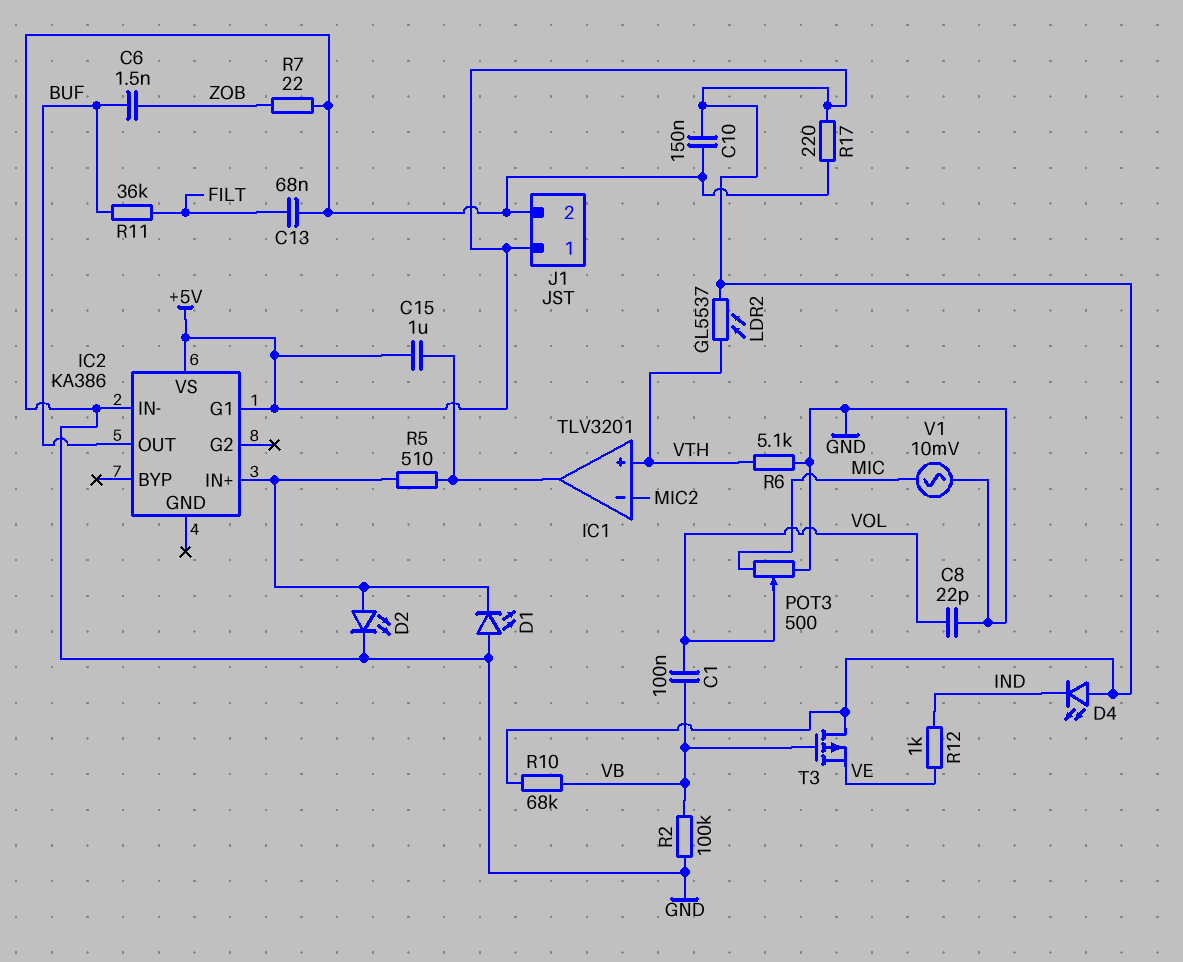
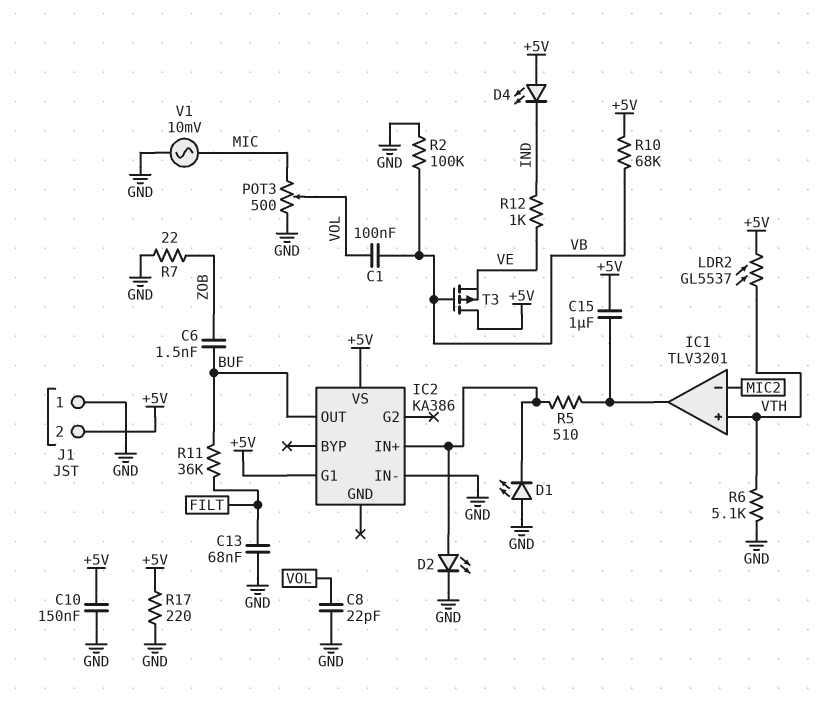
J1 pin 1: +5V -> GND
J1 pin 2: GND -> +5V

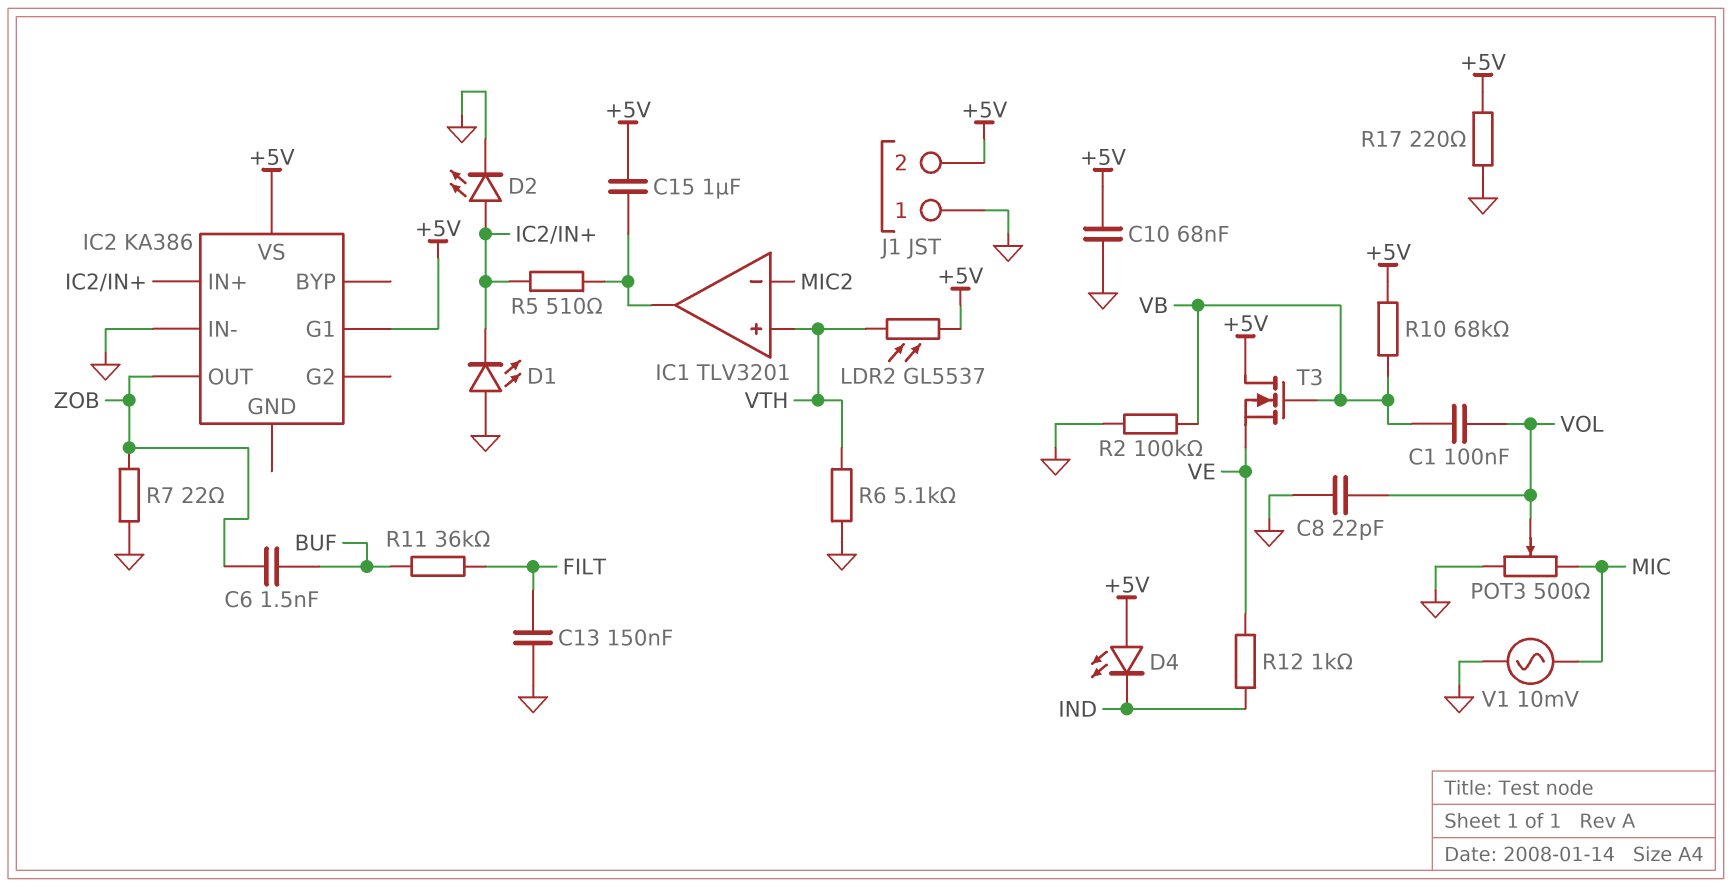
C10: 150nF (+5V, GND) -> 68nF (+5V, GND)
C13: 68nF (FILT, GND) -> 150nF (FILT, GND)
IC2 pin OUT: BUF -> ZOB
T3: PMOS (G VB, D +5V, S VE) -> NMOS (G VB, D +5V, S VE)

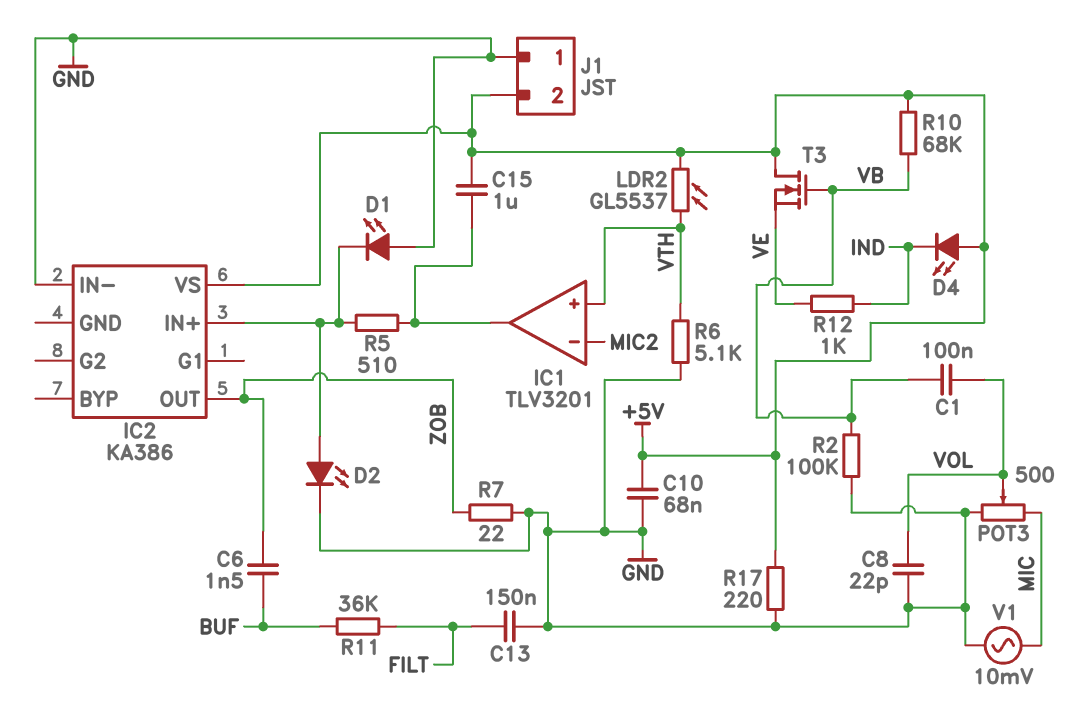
IC2 pin G1: +5V -> none

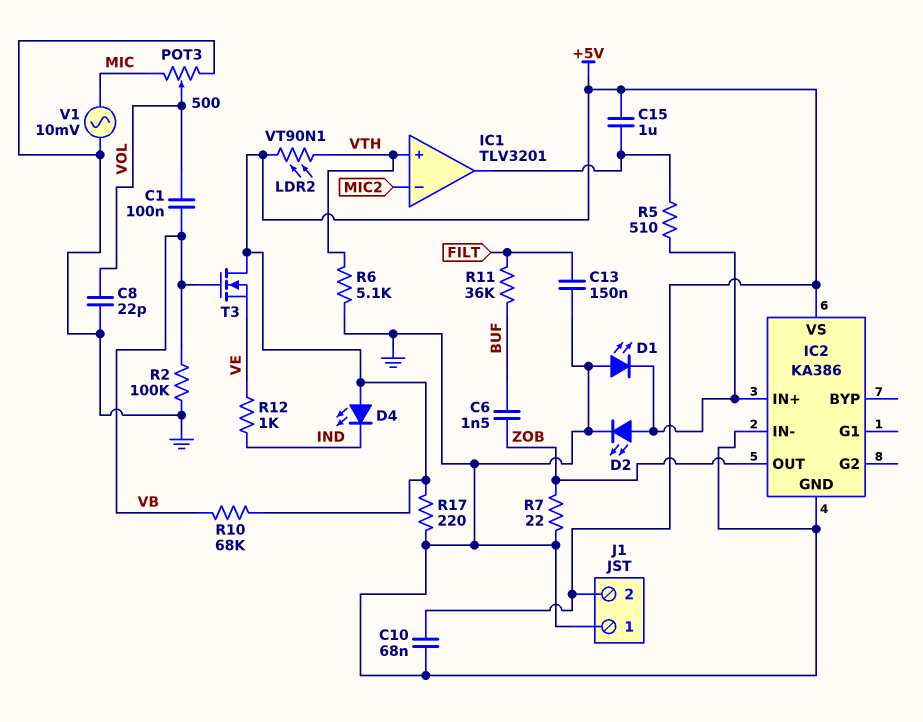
IC2 pin GND: none -> GND
LDR2: GL5537 (+5V, VTH) -> VT90N1 (+5V, VTH)

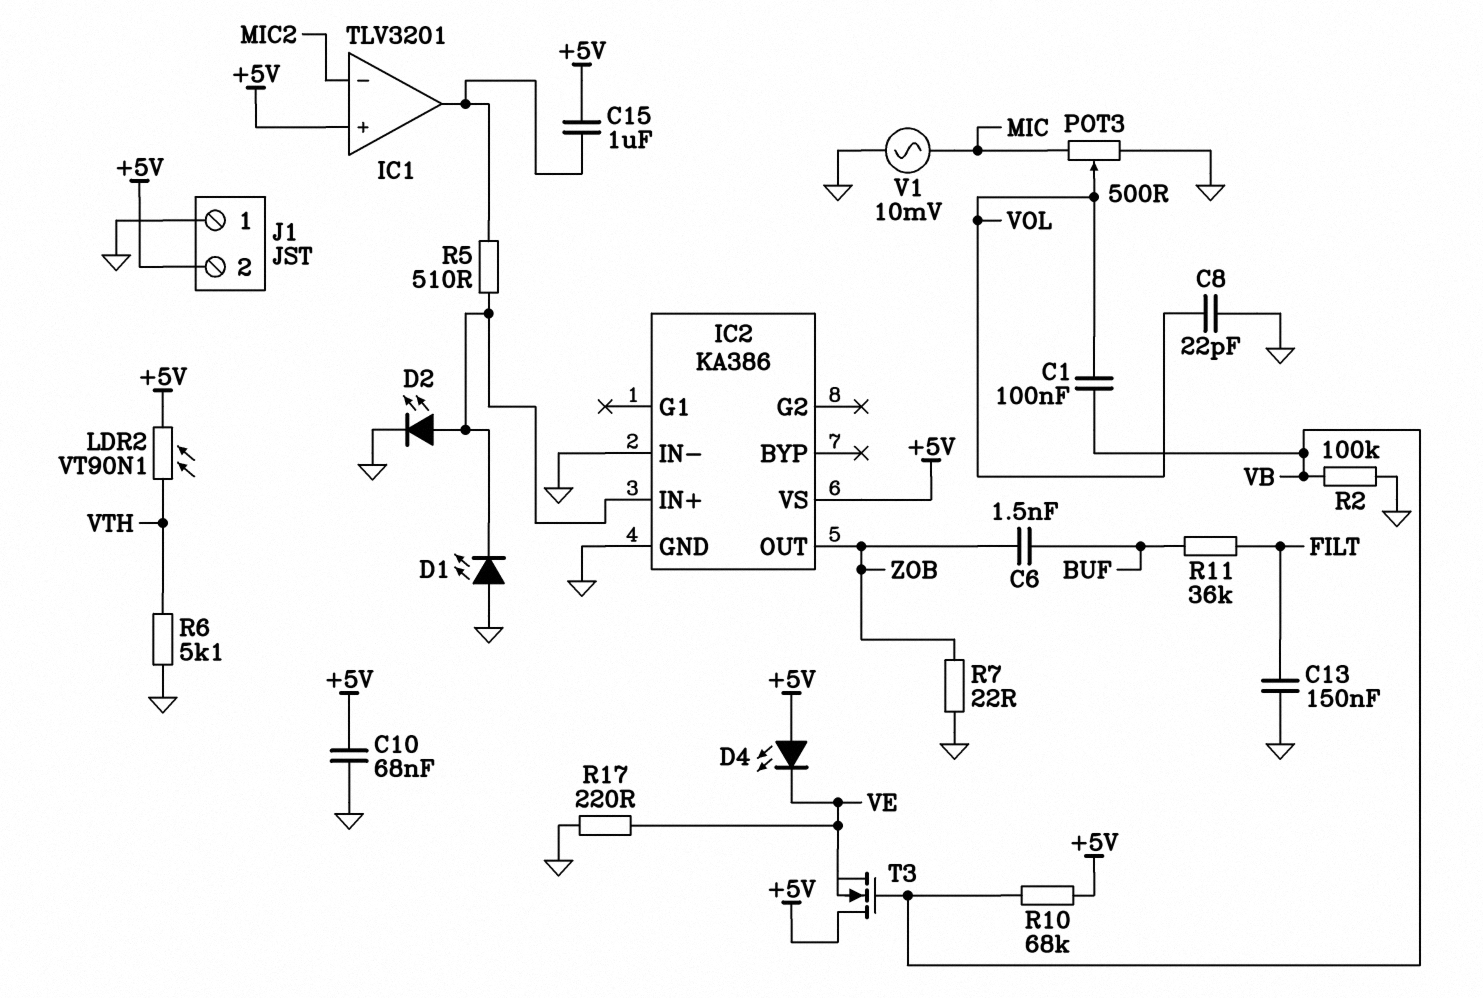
D4: LED (A +5V, K IND) -> LED (A +5V, K VE)
IC1 pin in+: VTH -> +5V
R12: 1k (IND, VE) -> none
R17: 220 (+5V, GND) -> 220 (GND, VE)

